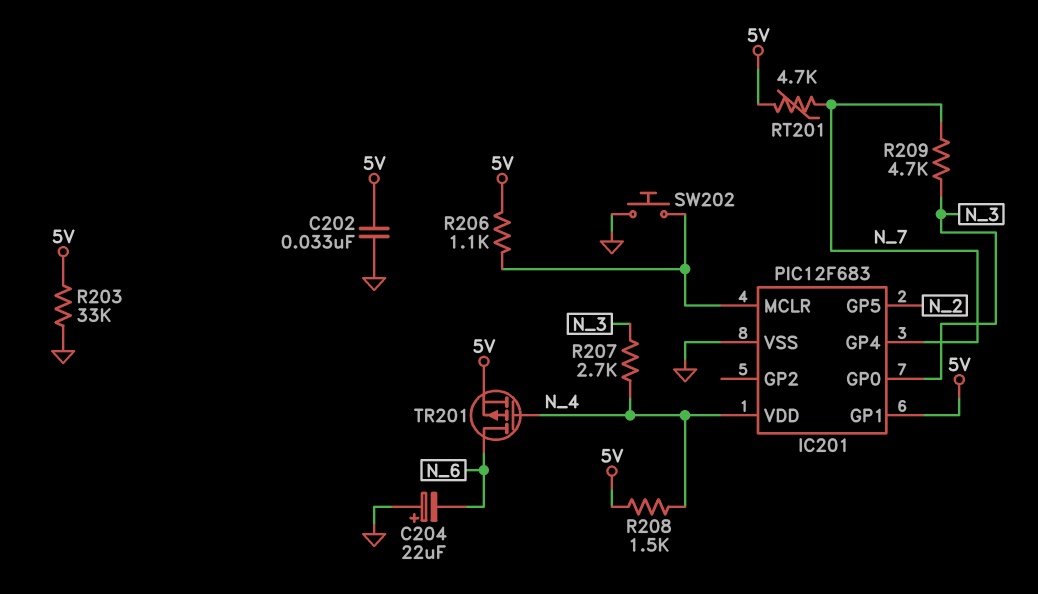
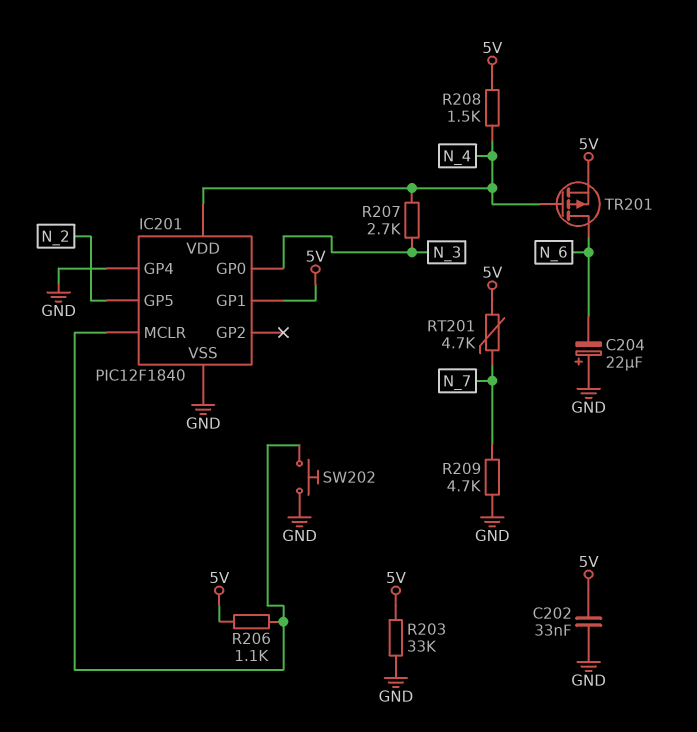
IC201: PIC12F683 -> PIC12F1840
IC201 pin GP4: N_7 -> GND
R209: 4.7k (N_3, N_7) -> 4.7k (GND, N_7)

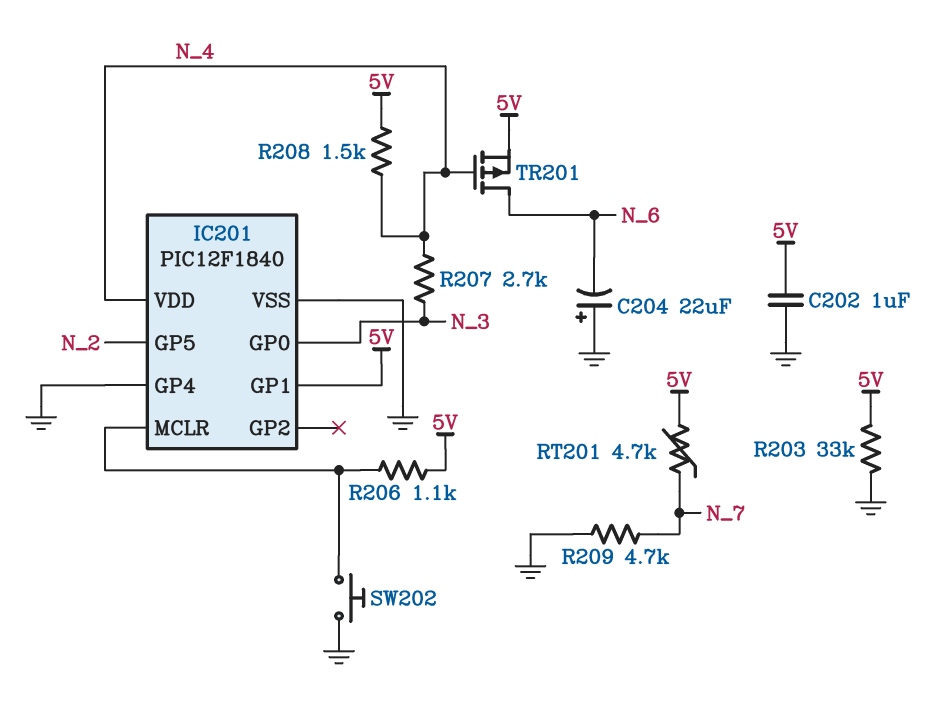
C202: 33nF (5V, GND) -> 1uF (5V, GND)

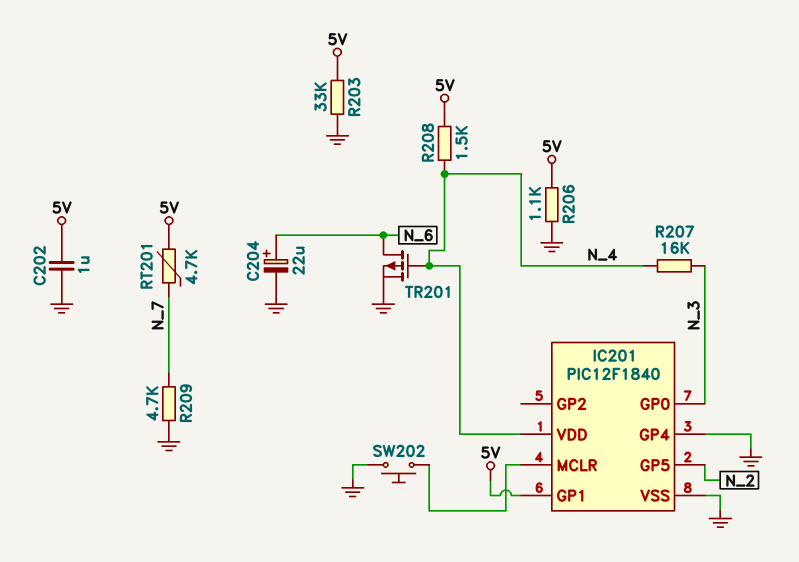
C204: 22uF (plus GND, minus N_6) -> 22uF (plus N_6, minus GND)
R206: 1.1k (5V, IC201/MCLR) -> 1.1k (5V, GND)
R207: 2.7k (N_3, N_4) -> 16k (N_3, N_4)
TR201: PMOS (G N_4, D N_6, S 5V) -> PMOS (G N_4, D N_6, S GND)

